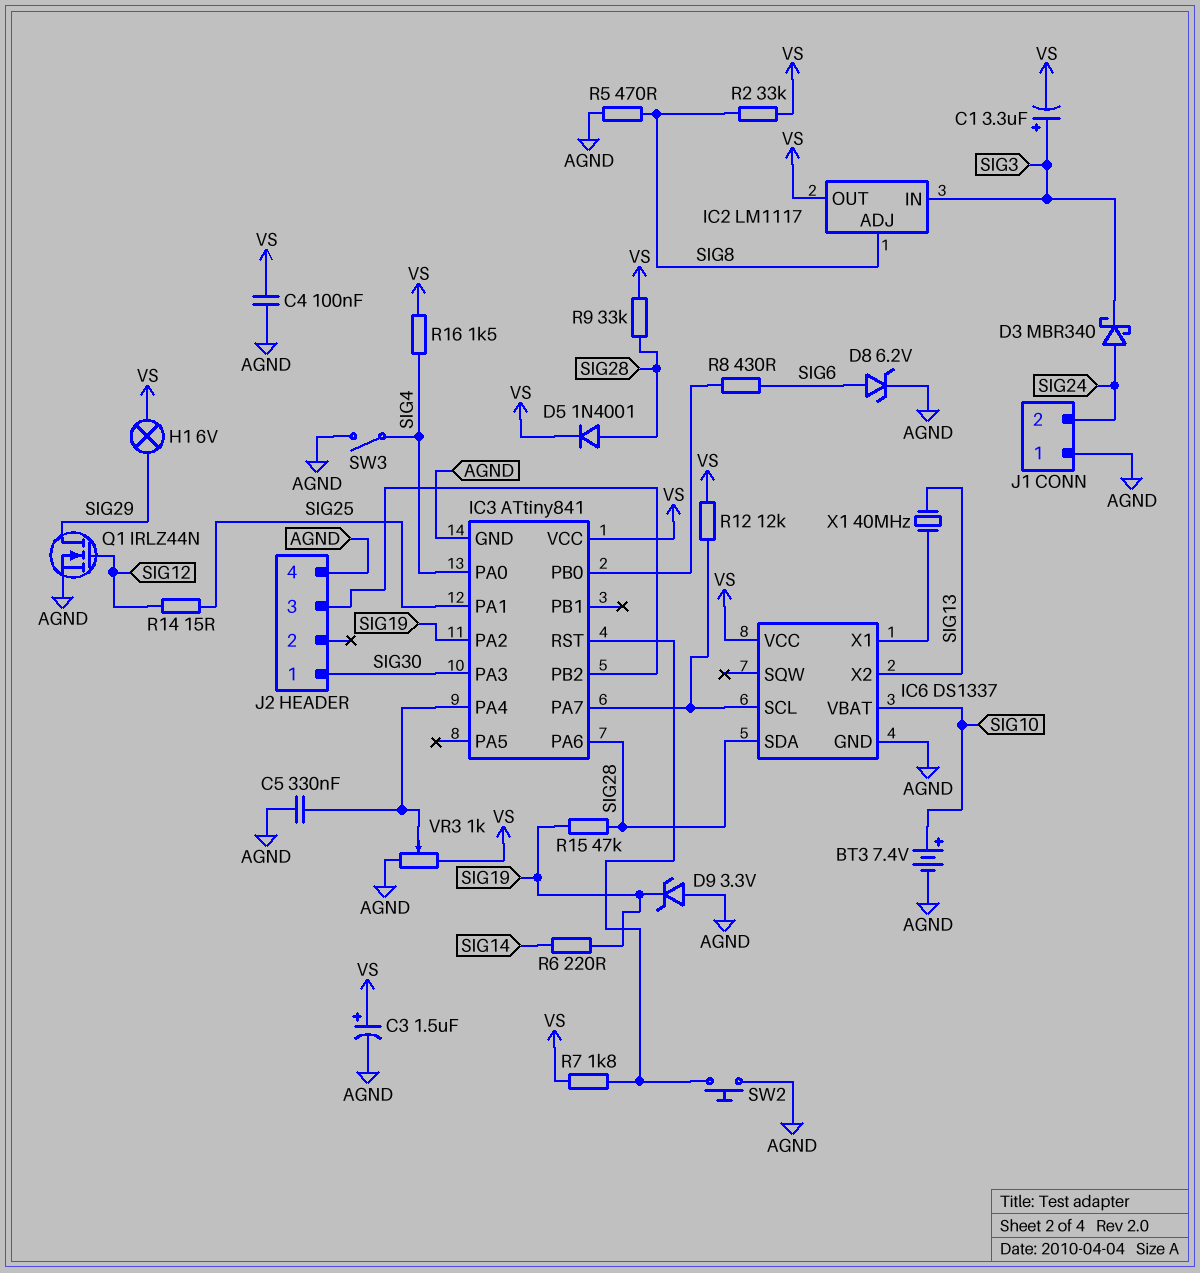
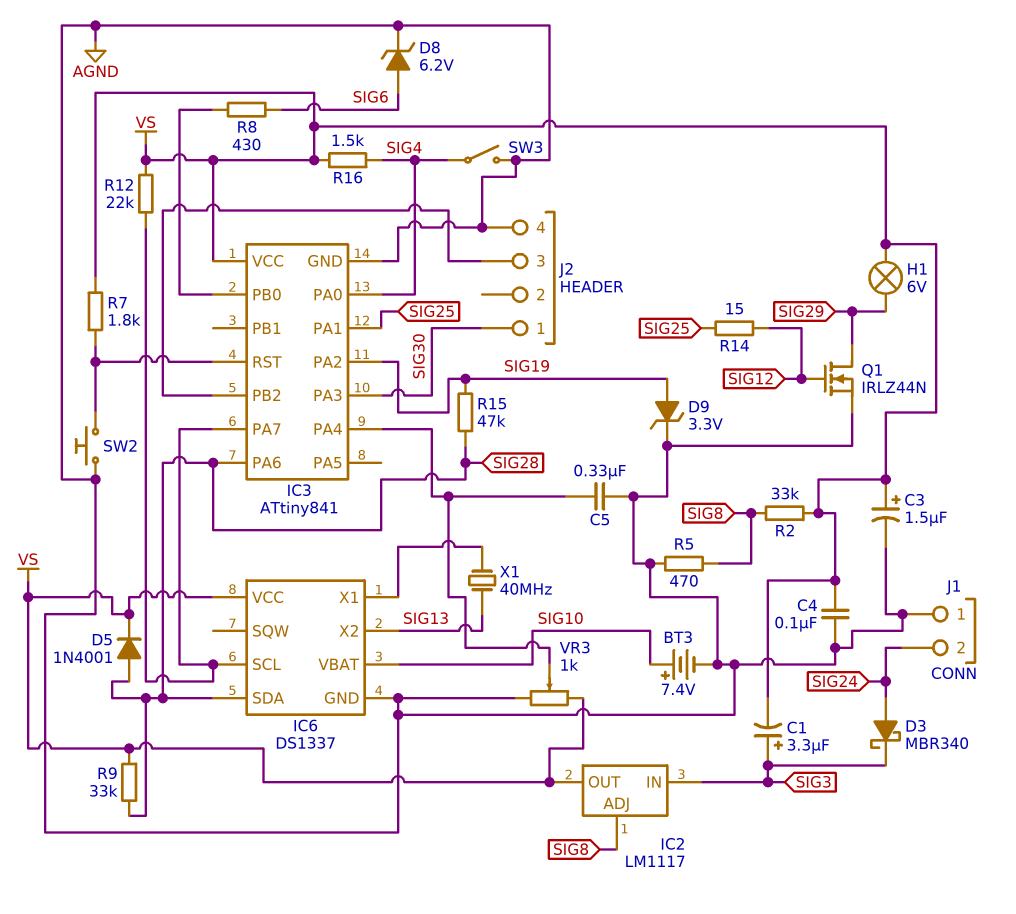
D9: zener 3.3V (A AGND, K SIG19) -> zener 3.3V (A SIG19, K AGND)
R6: 220 (SIG14, SIG19) -> none
R12: 12k (IC3/PA7, VS) -> 22k (IC3/PA7, VS)

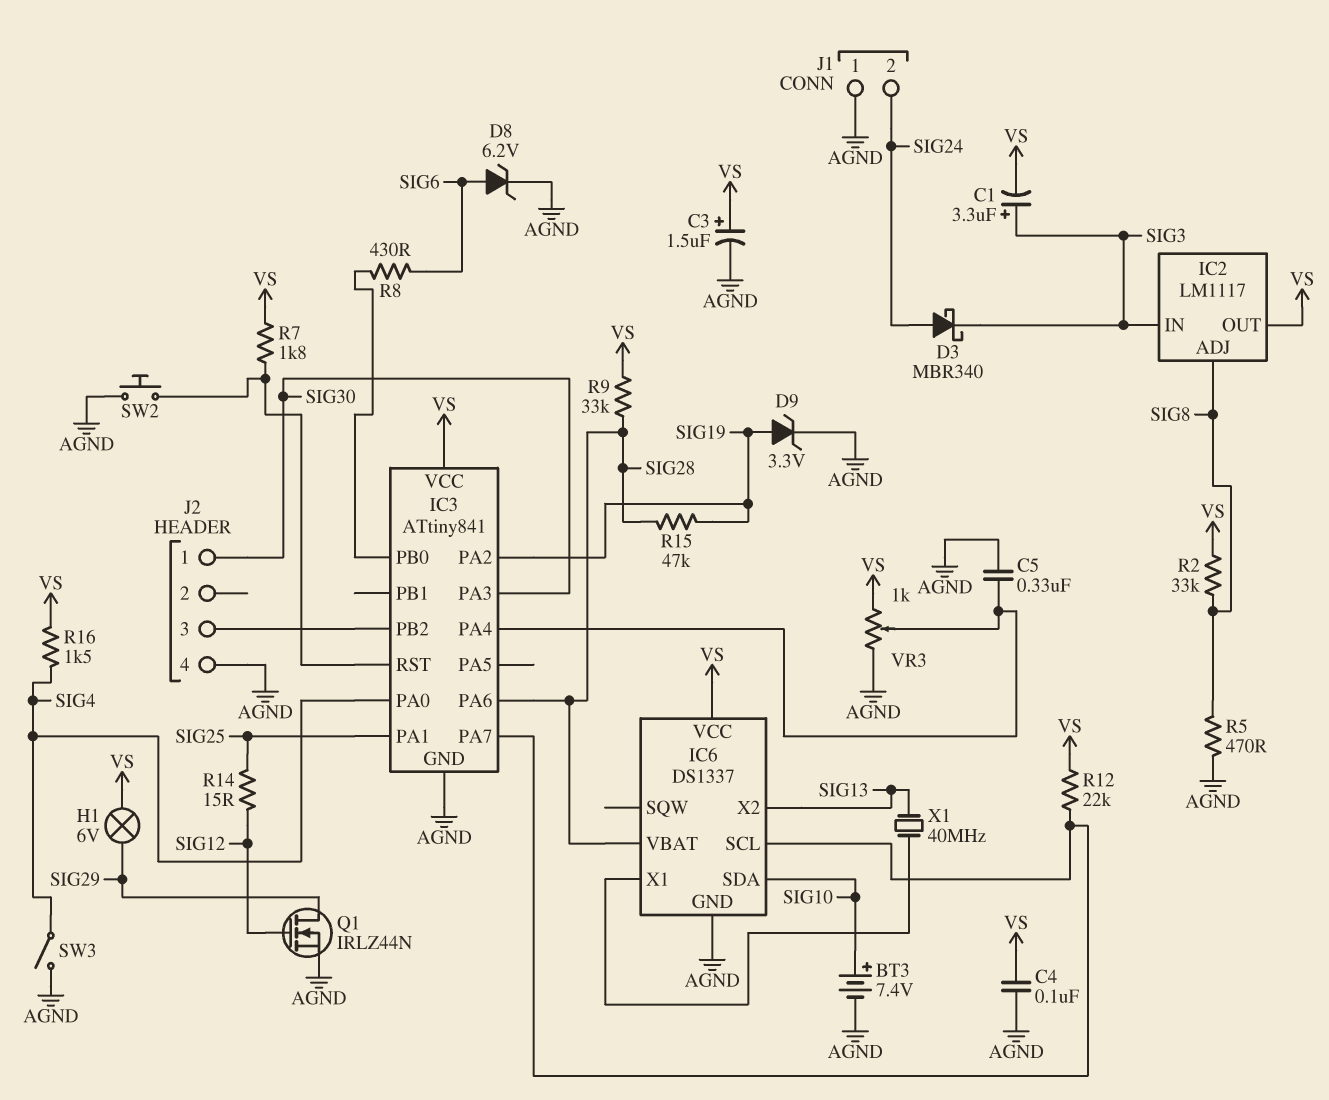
D5: diode 1N4001 (A SIG28, K VS) -> none
IC6 pin SDA: SIG28 -> SIG10
IC6 pin VBAT: SIG10 -> SIG28

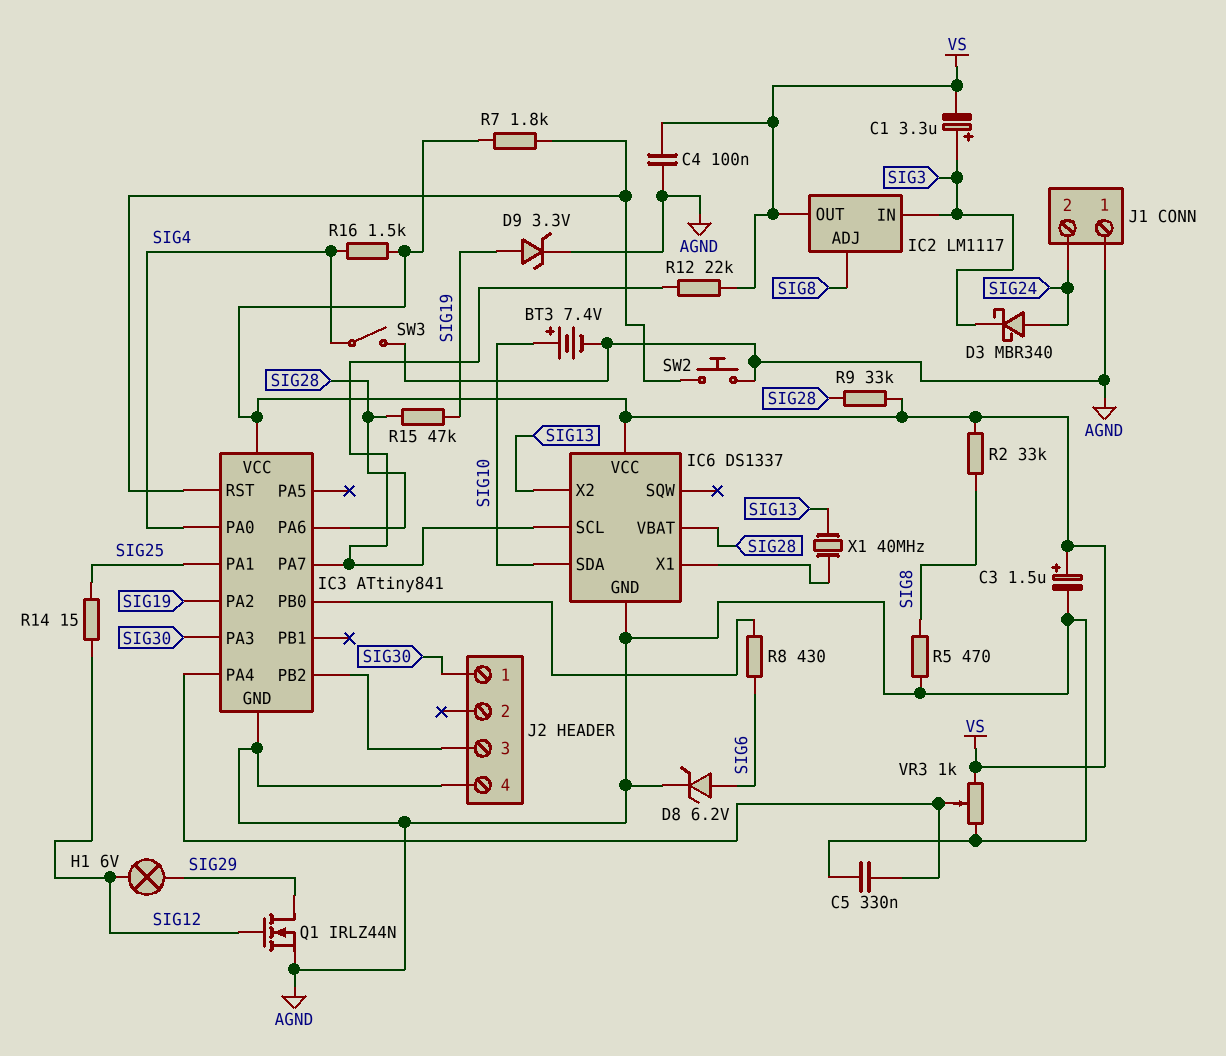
H1: lamp 6V (SIG29, VS) -> lamp 6V (SIG12, SIG29)

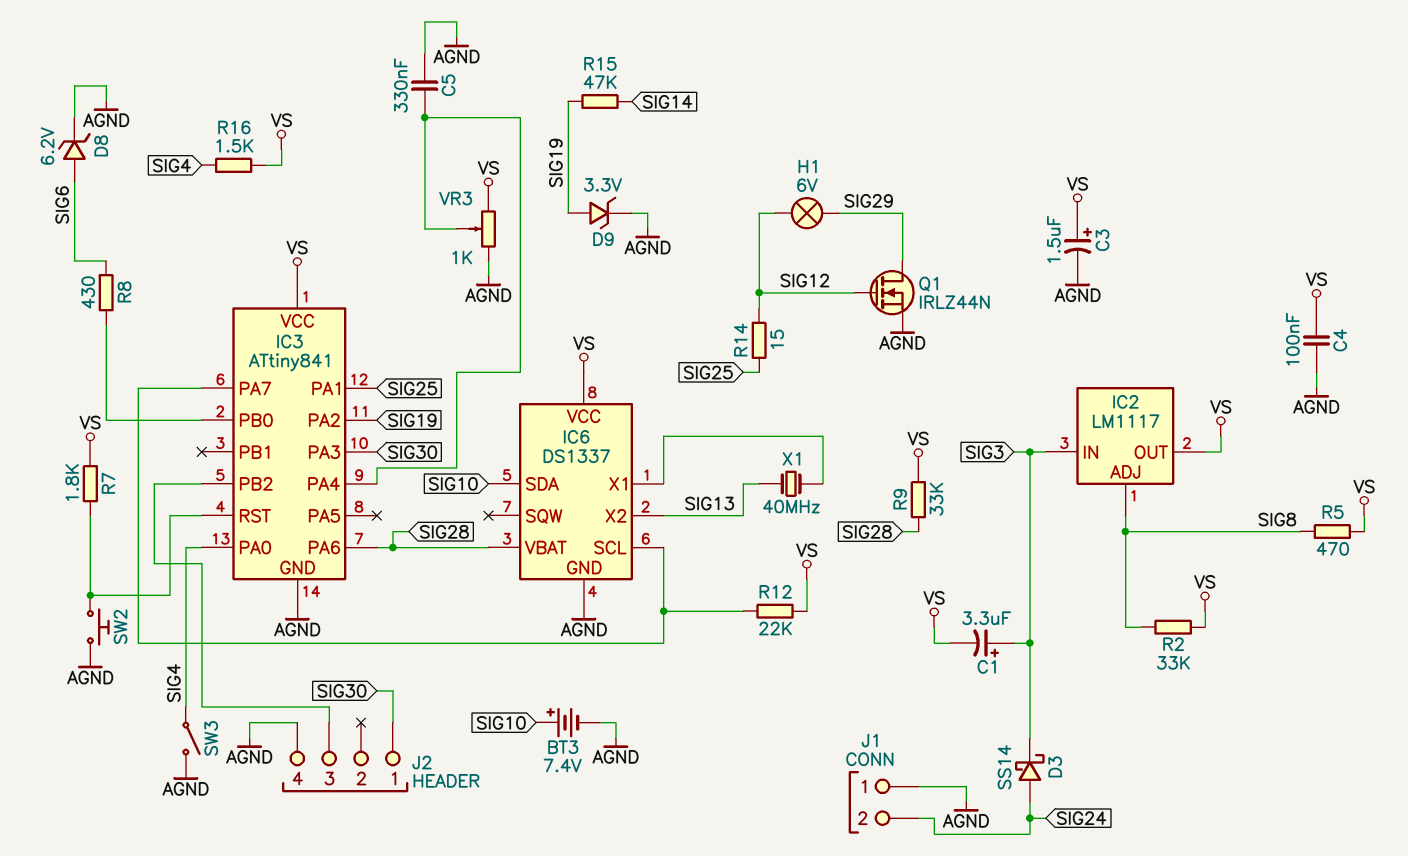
D3: schottky MBR340 (A SIG24, K SIG3) -> schottky SS14 (A SIG24, K SIG3)
R5: 470 (AGND, SIG8) -> 470 (SIG8, VS)
R15: 47k (SIG19, SIG28) -> 47k (SIG14, SIG19)

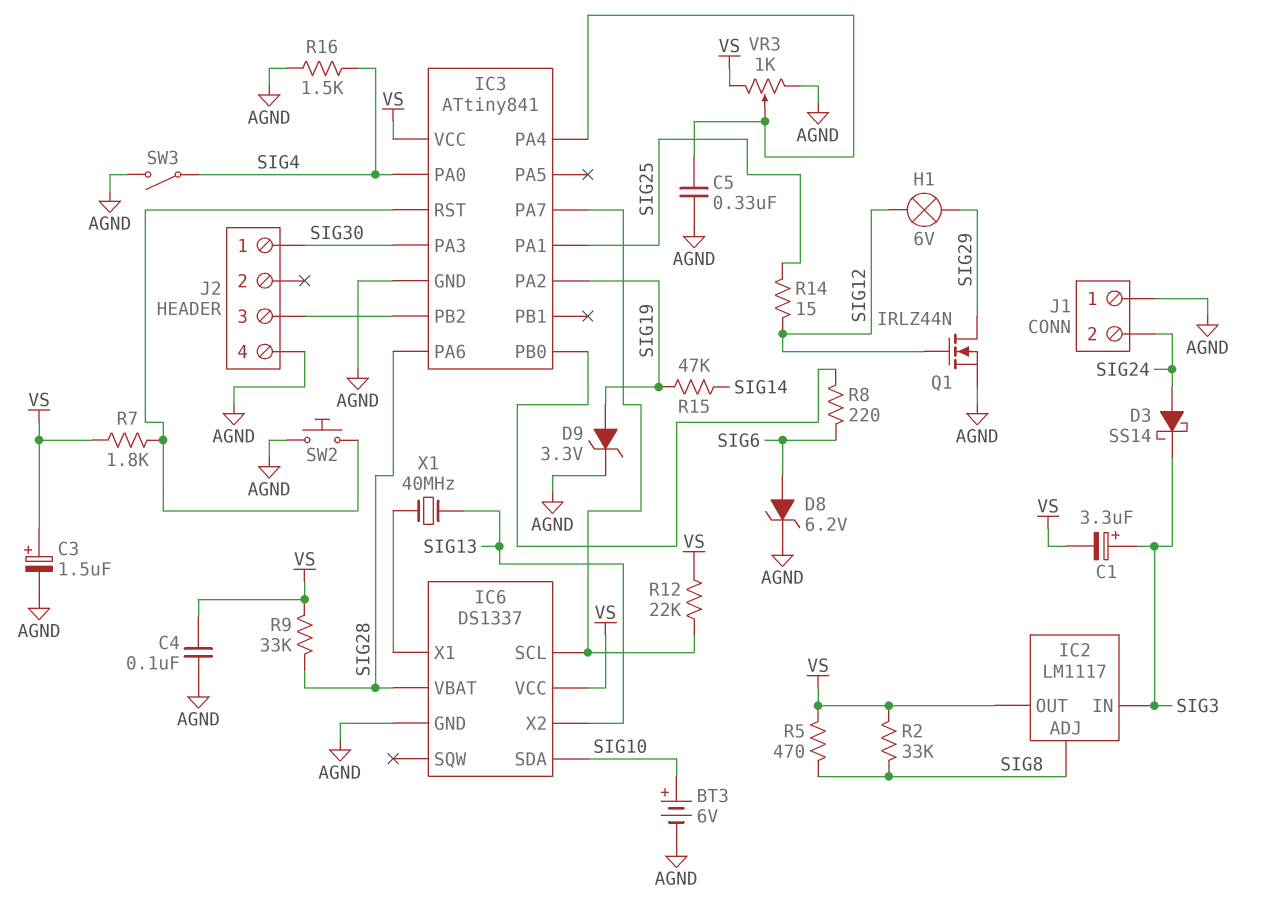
BT3: 7.4V (plus SIG10, minus AGND) -> 6V (plus SIG10, minus AGND)
R8: 430 (IC3/PB0, SIG6) -> 220 (IC3/PB0, SIG6)
R16: 1.5k (SIG4, VS) -> 1.5k (AGND, SIG4)

